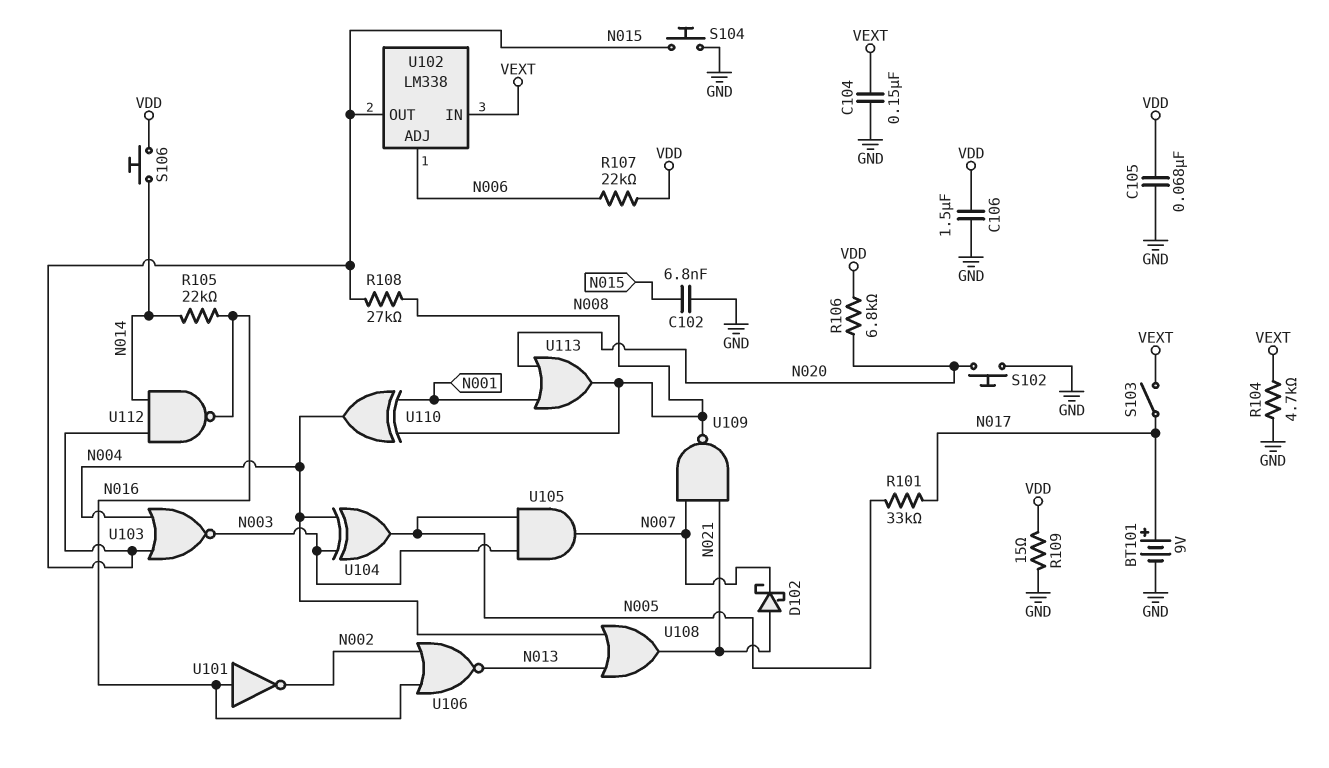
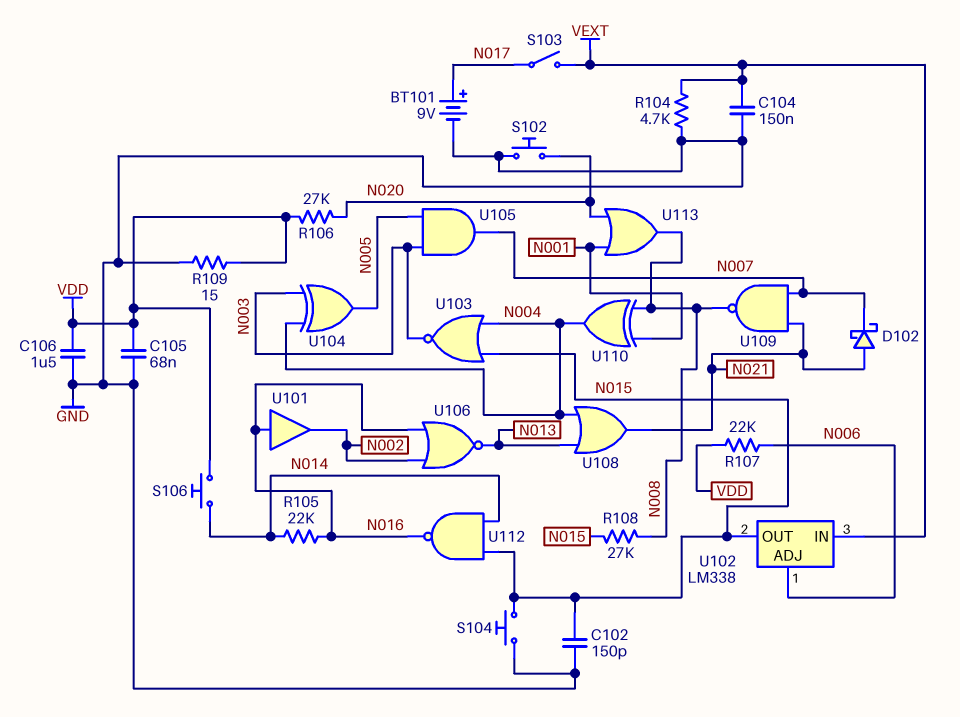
C102: 6.8nF (GND, N015) -> 150pF (GND, N015)
R101: 33k (N005, N017) -> none
R106: 6.8k (N020, VDD) -> 27k (N020, VDD)
U101: NOT (in N016, out N002) -> buffer (in N016, out N002)

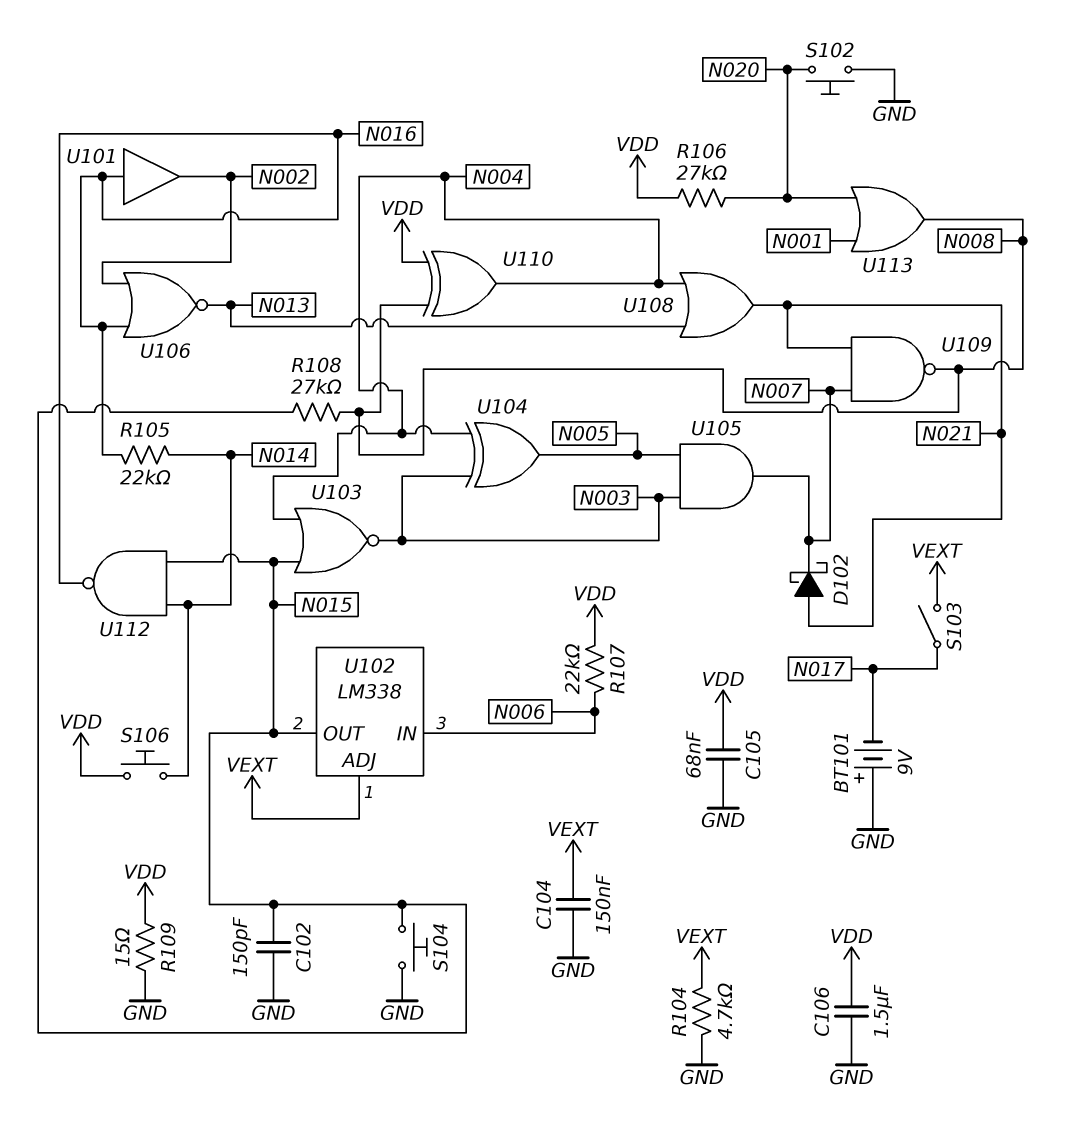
BT101: 9V (plus N017, minus GND) -> 9V (plus GND, minus N017)
U102 pin ADJ: N006 -> VEXT
U102 pin IN: VEXT -> N006
U110: XOR (in N001, in N008, out N004) -> XOR (in N008, in VDD, out N004)

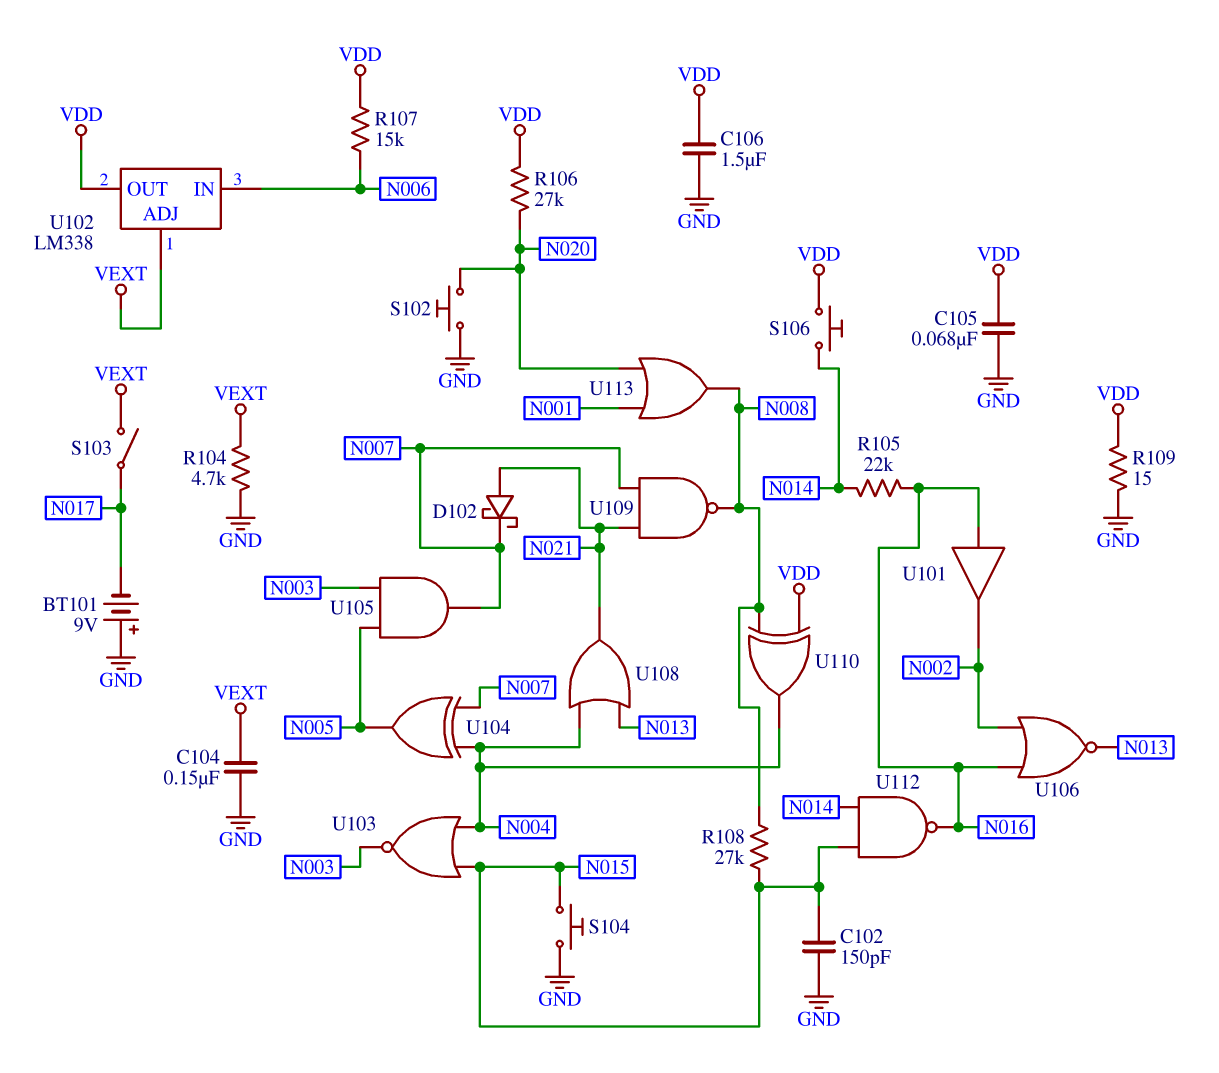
R107: 22k (N006, VDD) -> 15k (N006, VDD)
U102 pin OUT: N015 -> VDD
U104: XOR (in N003, in N004, out N005) -> XOR (in N004, in N007, out N005)

